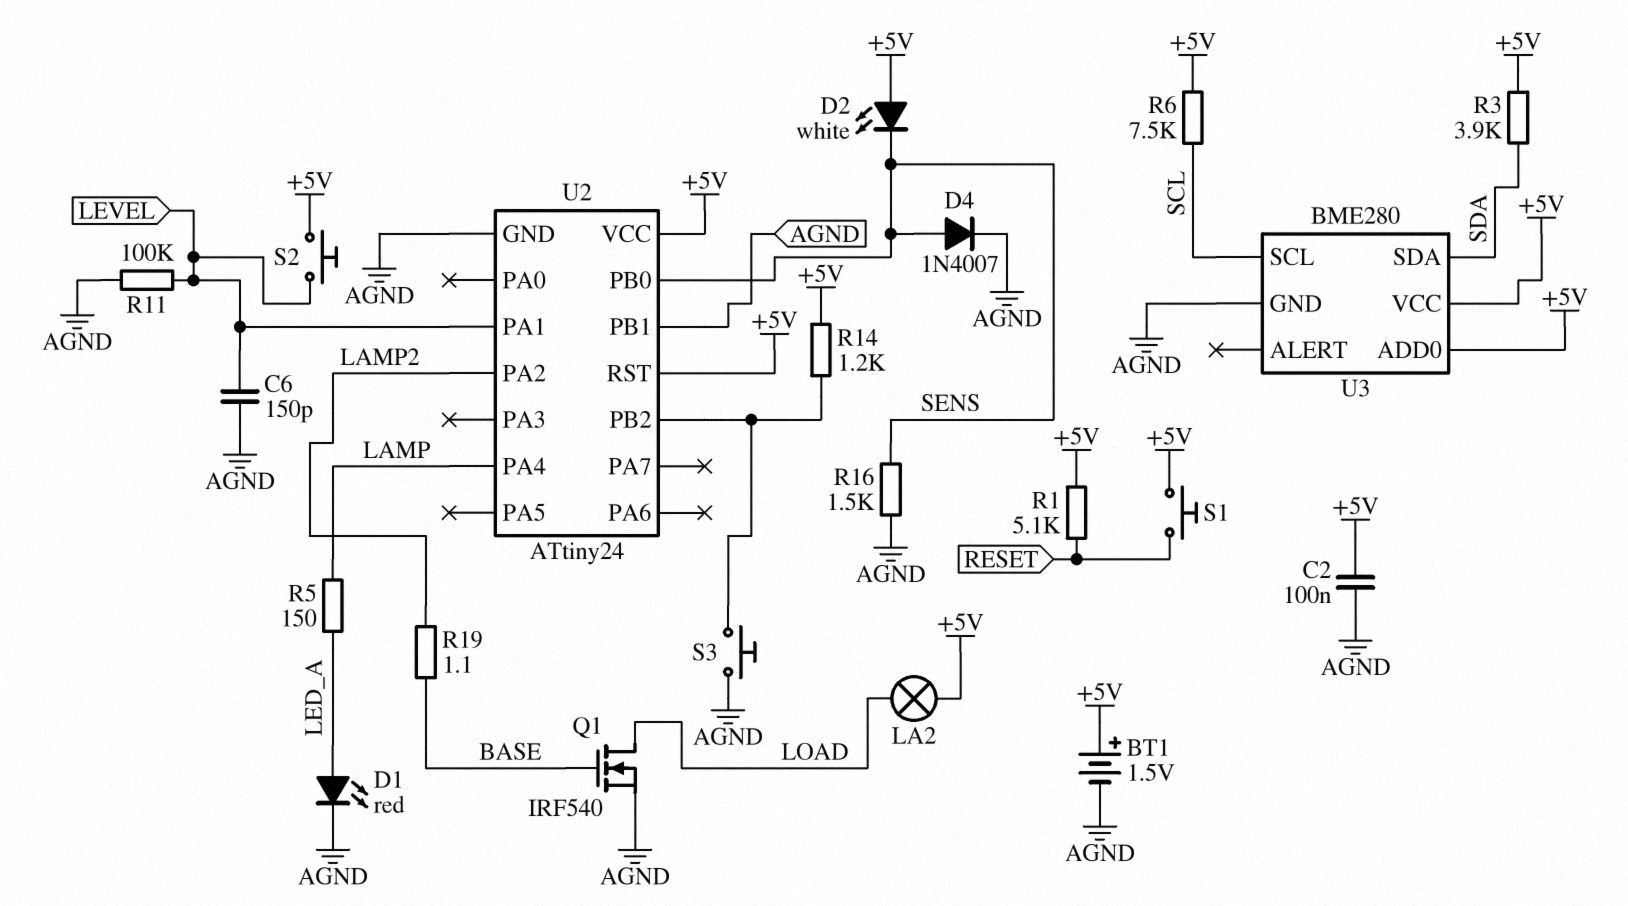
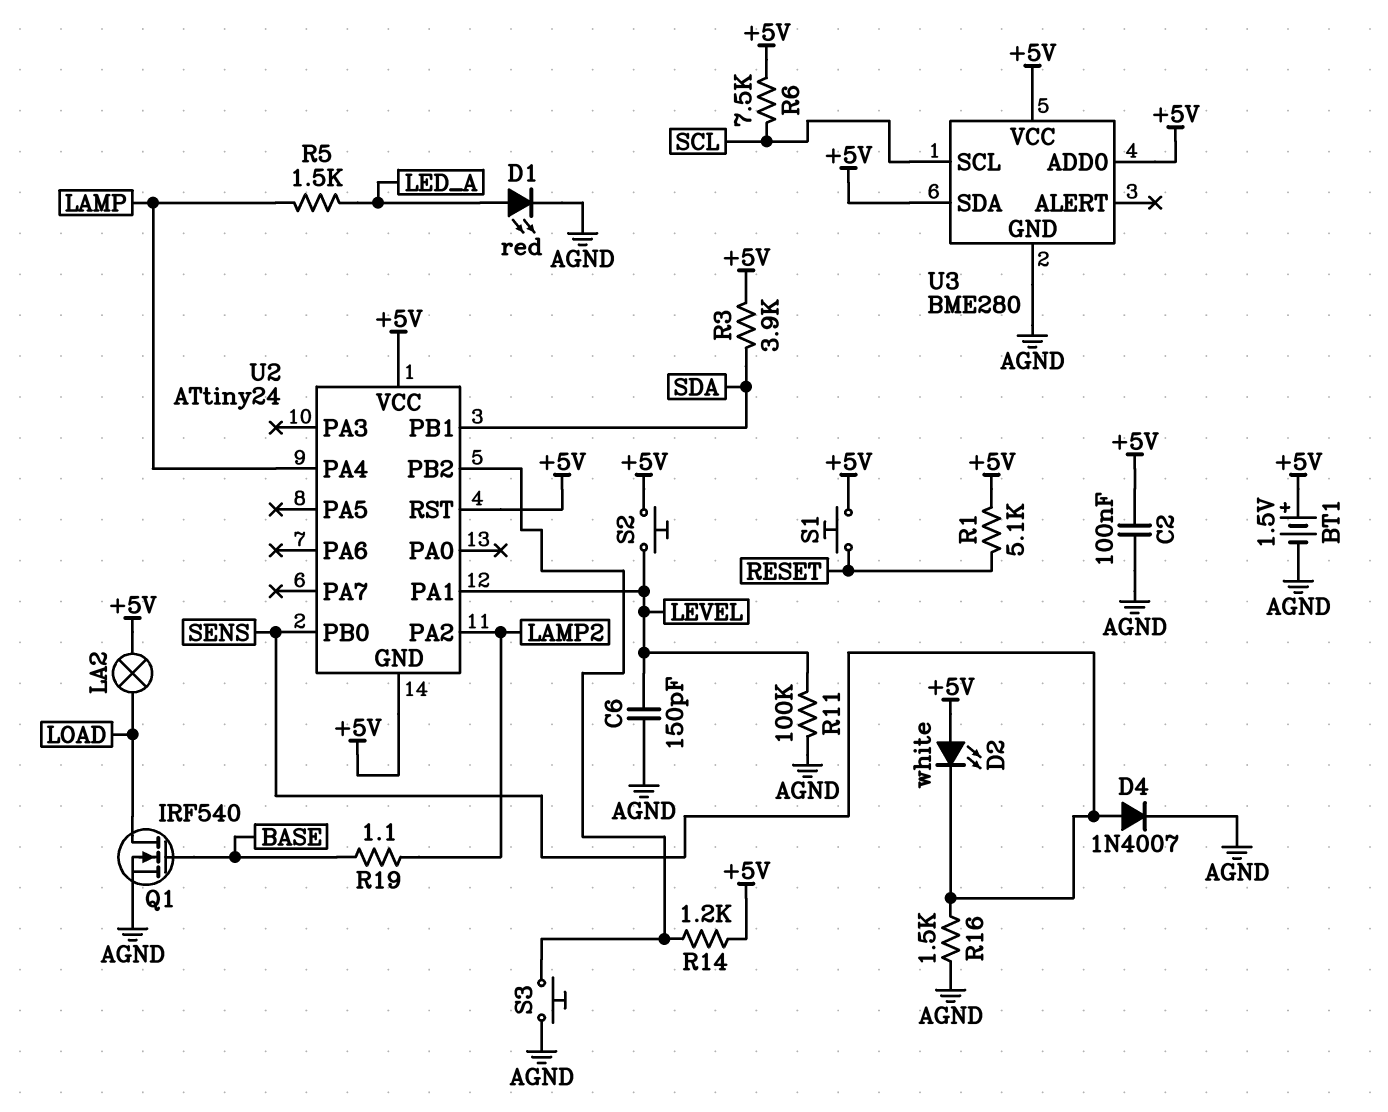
R5: 150 (LAMP, LED_A) -> 1.5k (LAMP, LED_A)
U2 pin GND: AGND -> +5V
U2 pin PB1: AGND -> SDA
U3 pin SDA: SDA -> +5V

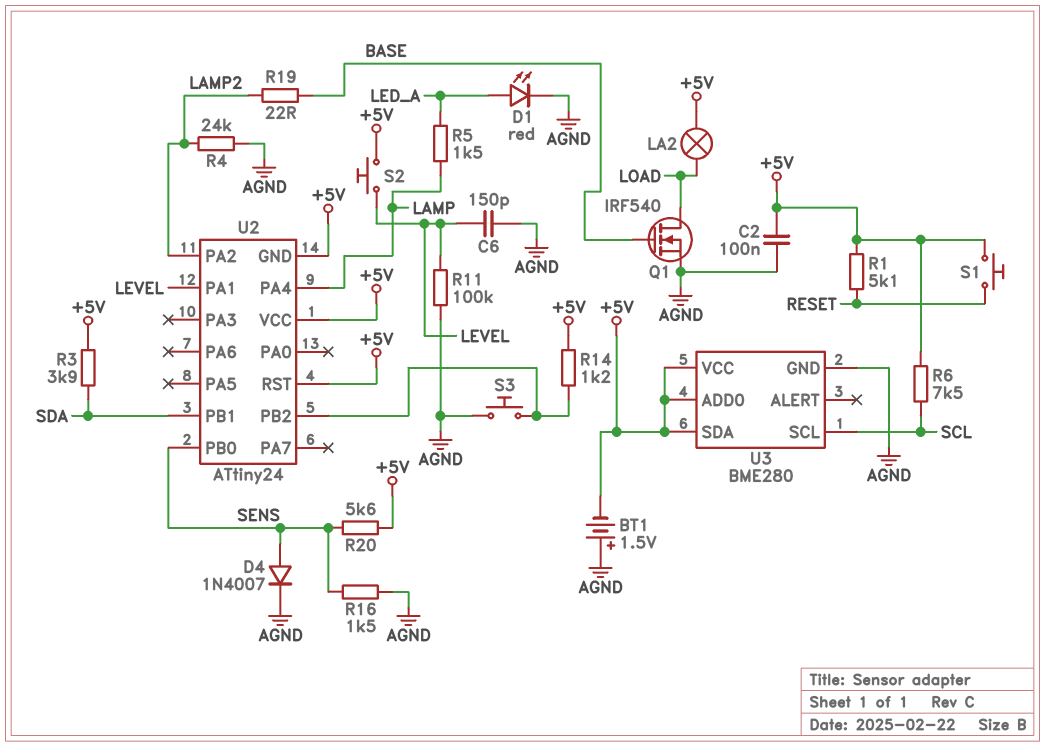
BT1: 1.5V (plus +5V, minus AGND) -> 1.5V (plus AGND, minus +5V)
D2: LED white (A +5V, K SENS) -> none
R4: none -> 24k (AGND, LAMP2)
R19: 1.1 (BASE, LAMP2) -> 22 (BASE, LAMP2)
R20: none -> 5.6k (+5V, SENS)

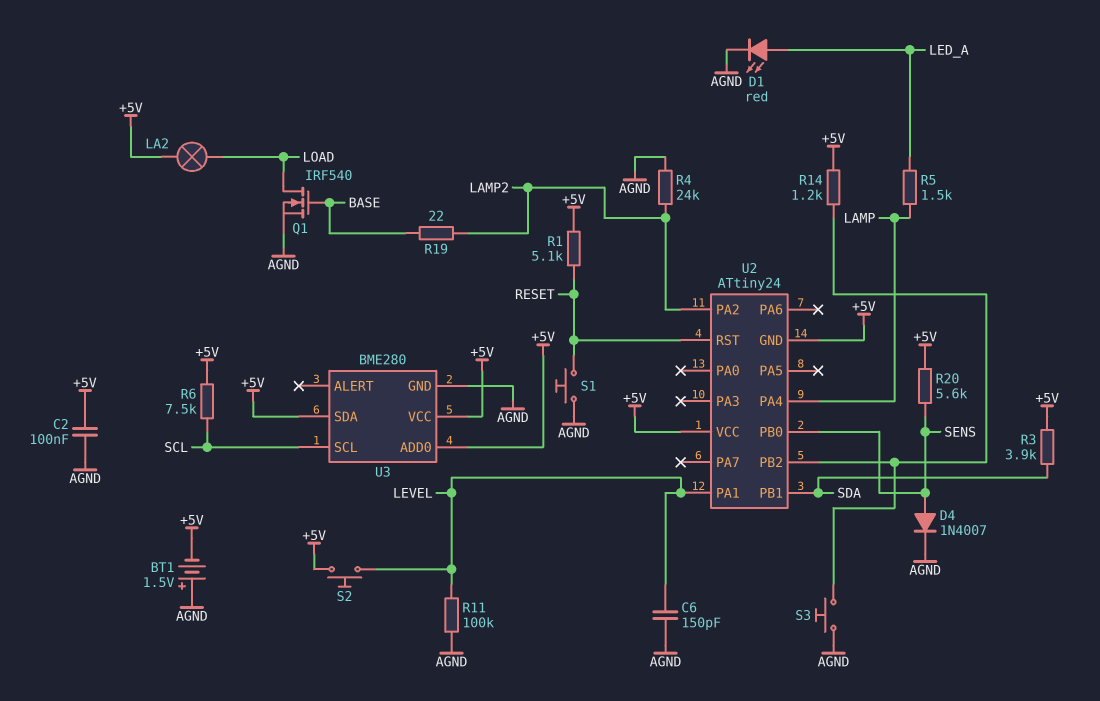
R16: 1.5k (AGND, SENS) -> none
S1: button (+5V, RESET) -> button (AGND, RESET)
U2 pin RST: +5V -> RESET

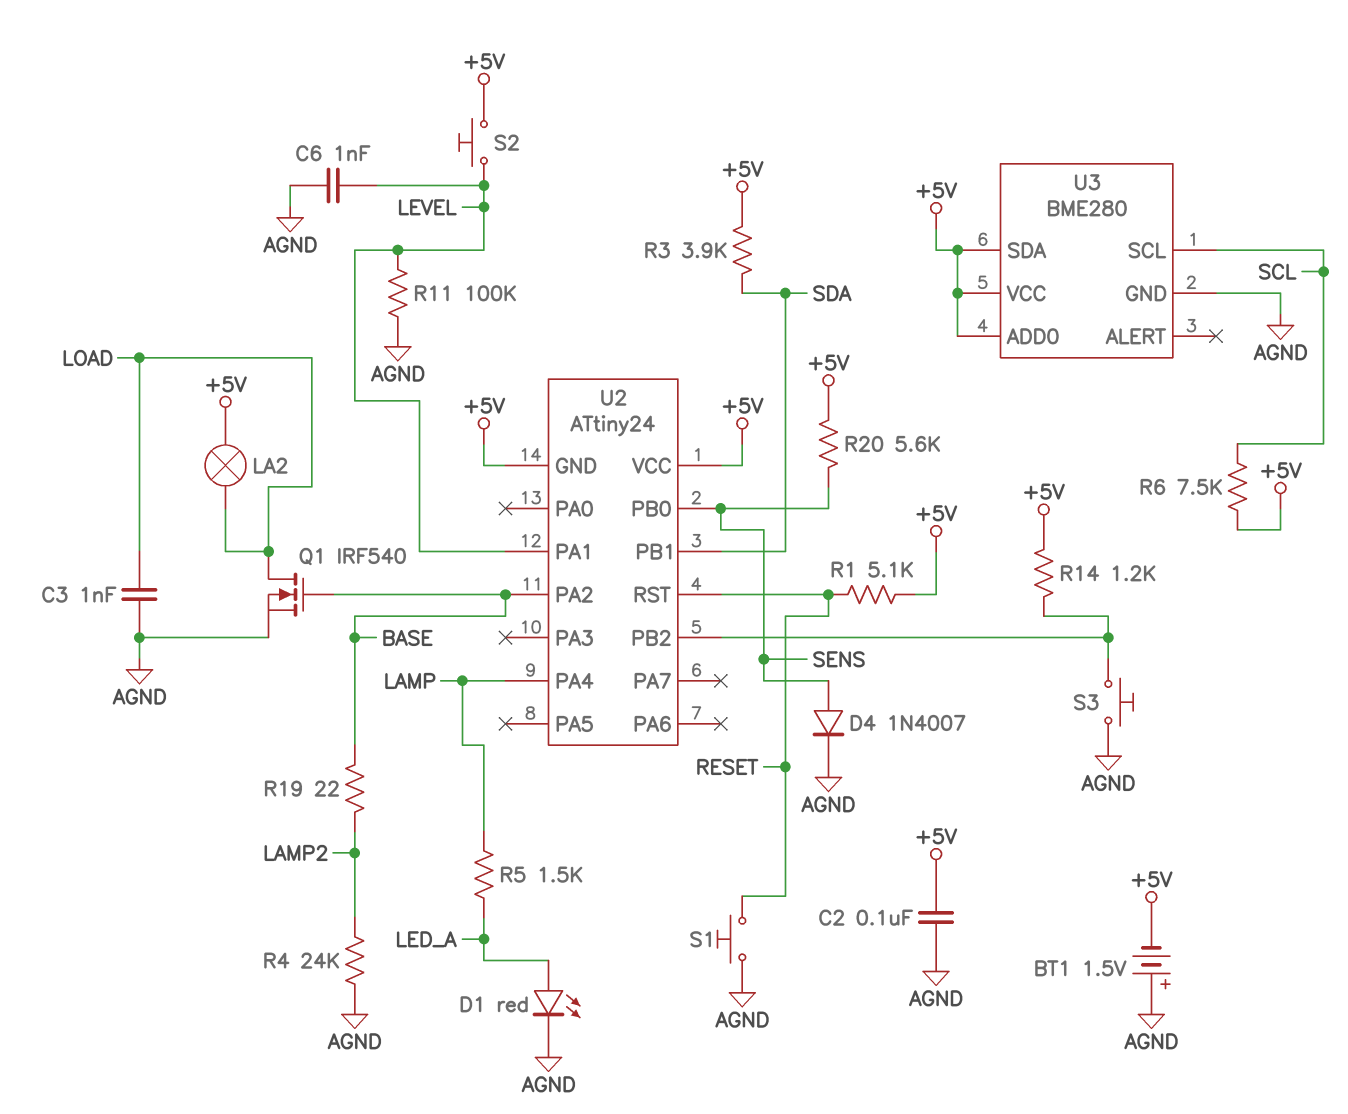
C3: none -> 1nF (AGND, LOAD)
C6: 150pF (AGND, LEVEL) -> 1nF (AGND, LEVEL)
U2 pin PA2: LAMP2 -> BASE

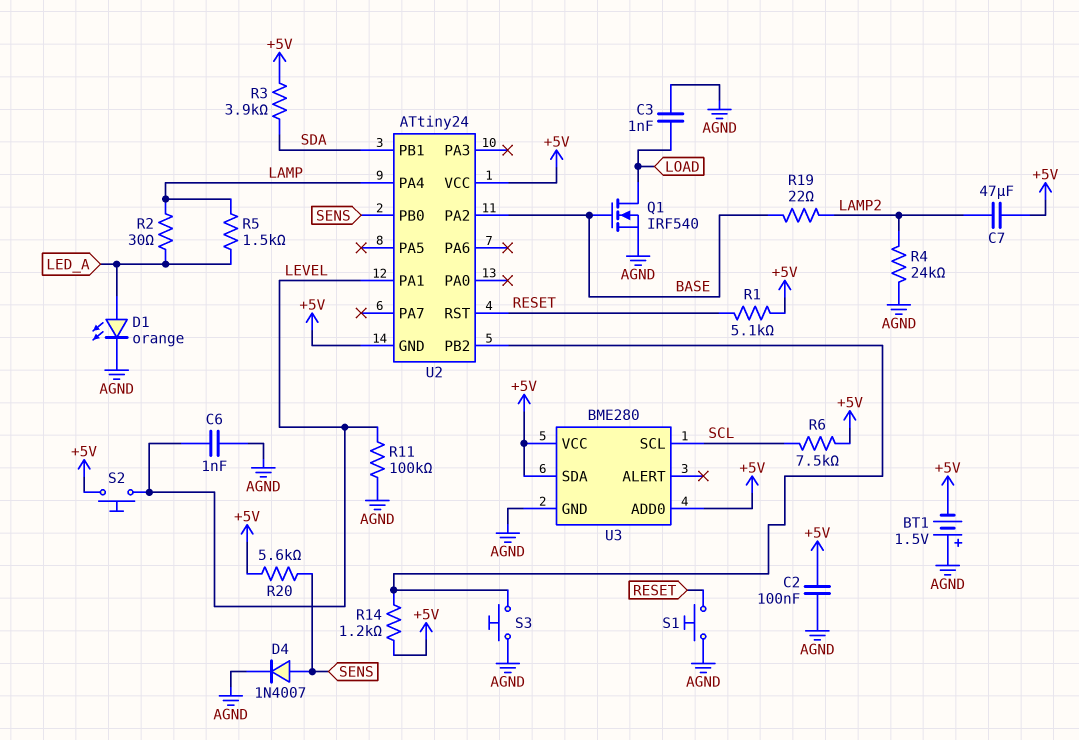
C7: none -> 47uF (+5V, LAMP2)
D1: LED red (A LED_A, K AGND) -> LED orange (A LED_A, K AGND)
LA2: lamp (+5V, LOAD) -> none
R2: none -> 30 (LAMP, LED_A)

